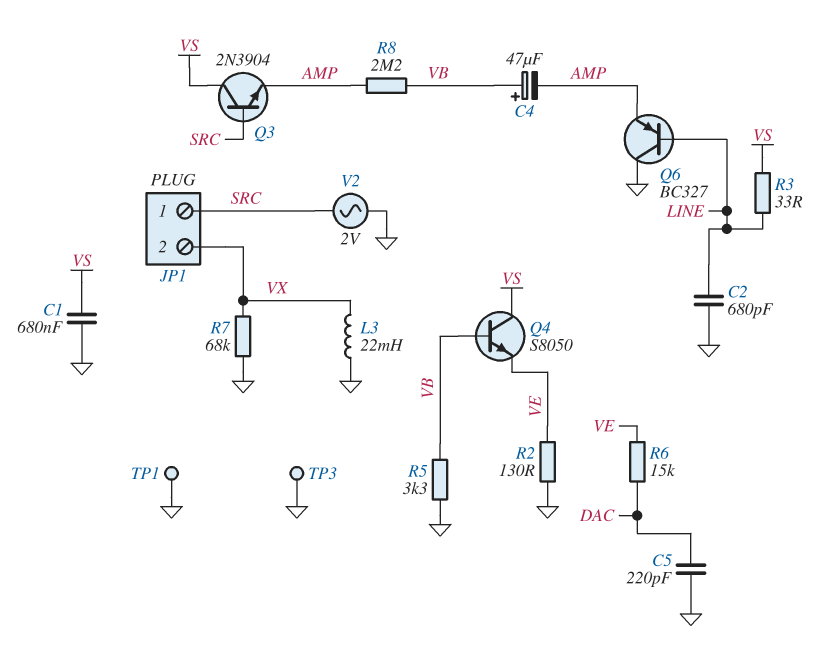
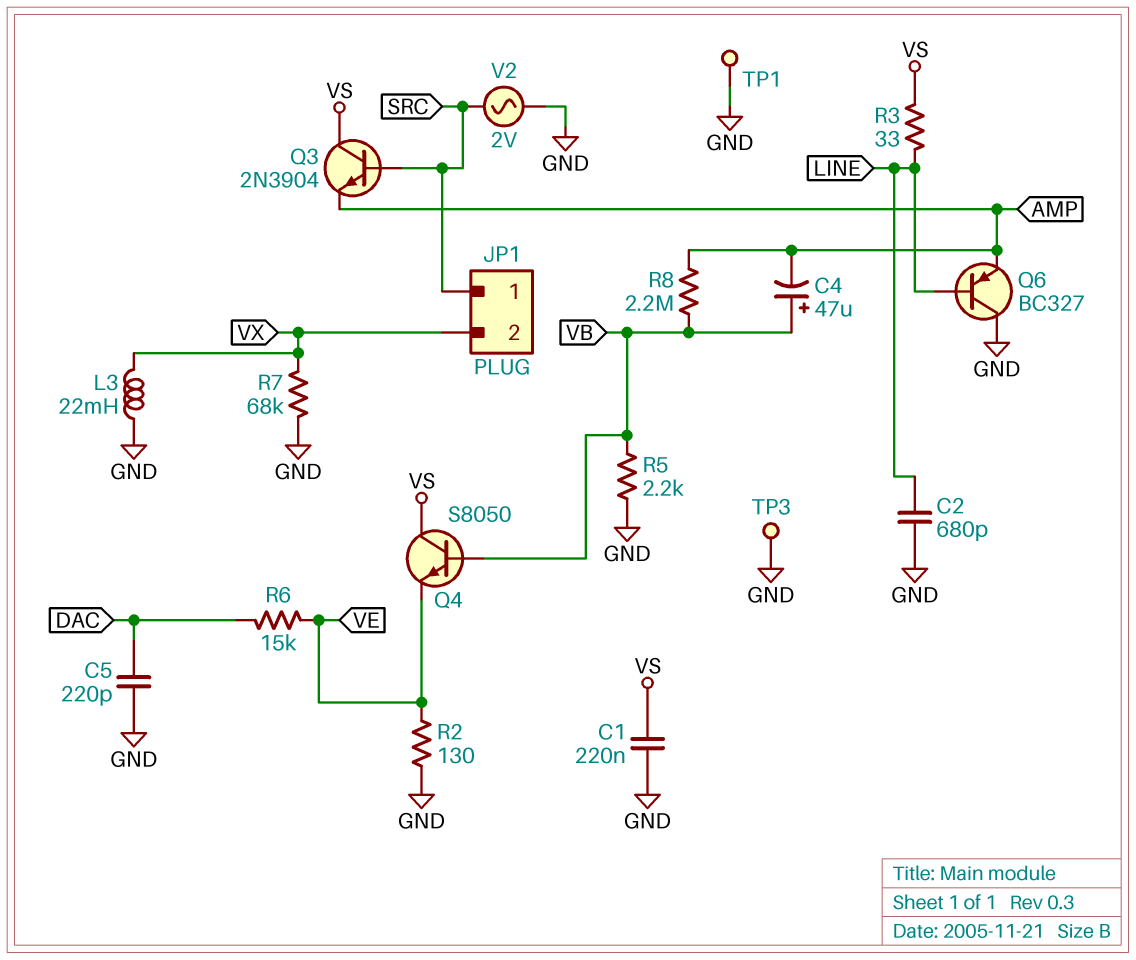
C1: 680nF (GND, VS) -> 220nF (GND, VS)
R5: 3.3k (GND, VB) -> 2.2k (GND, VB)

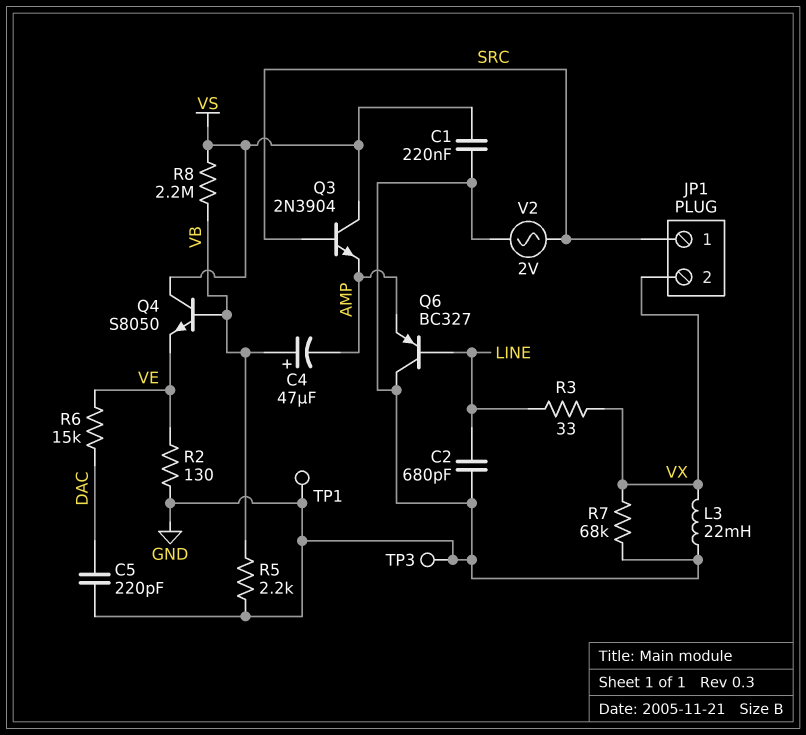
R3: 33 (LINE, VS) -> 33 (LINE, VX)
R8: 2.2M (AMP, VB) -> 2.2M (VB, VS)

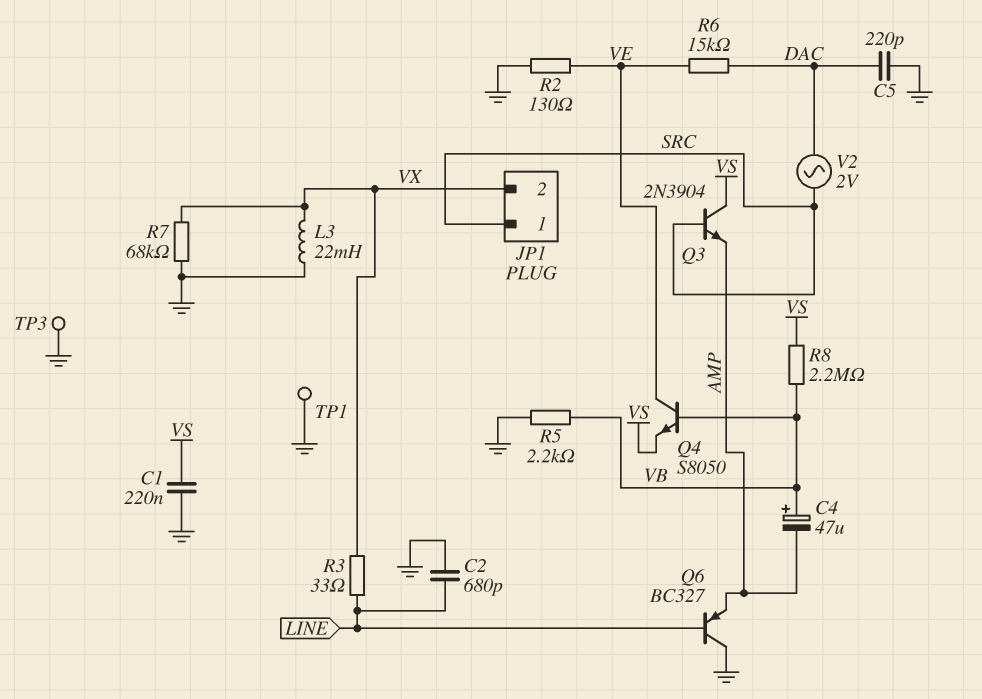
Q4: NPN S8050 (B VB, C VS, E VE) -> NPN S8050 (B VB, C VE, E VS)
V2: AC 2V (GND, SRC) -> AC 2V (DAC, SRC)

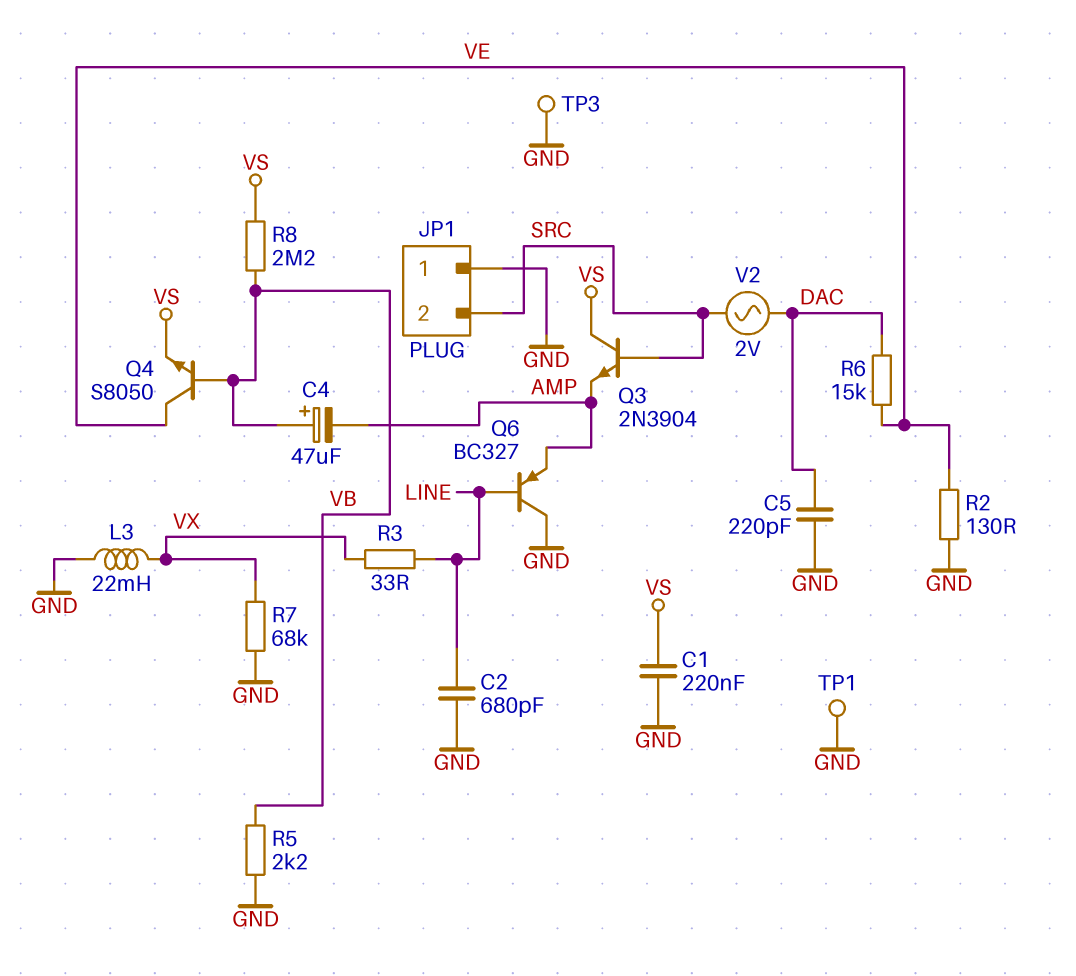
JP1 pin 1: SRC -> GND
JP1 pin 2: VX -> SRC

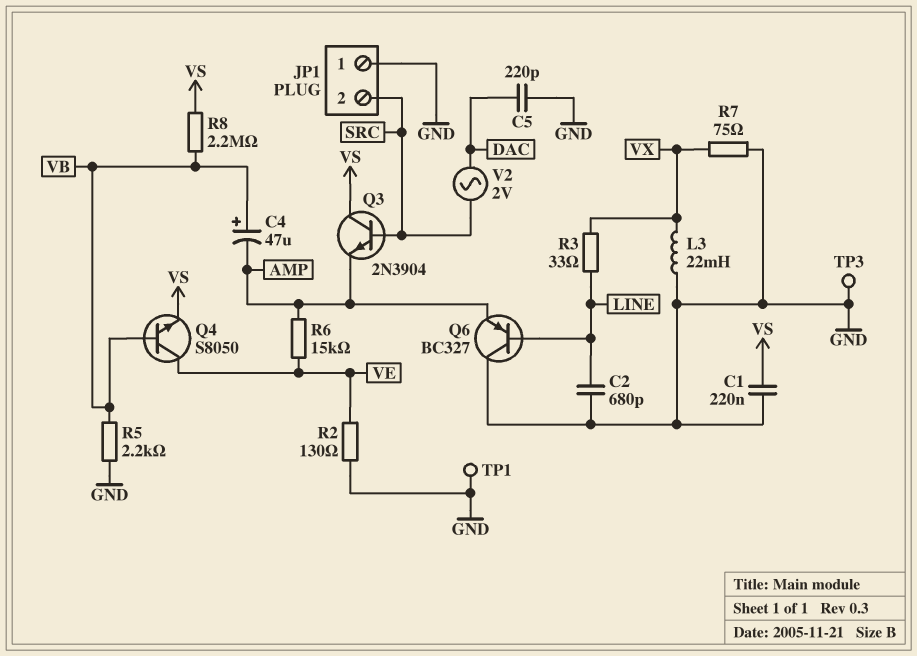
R6: 15k (DAC, VE) -> 15k (AMP, VE)
R7: 68k (GND, VX) -> 75 (GND, VX)

